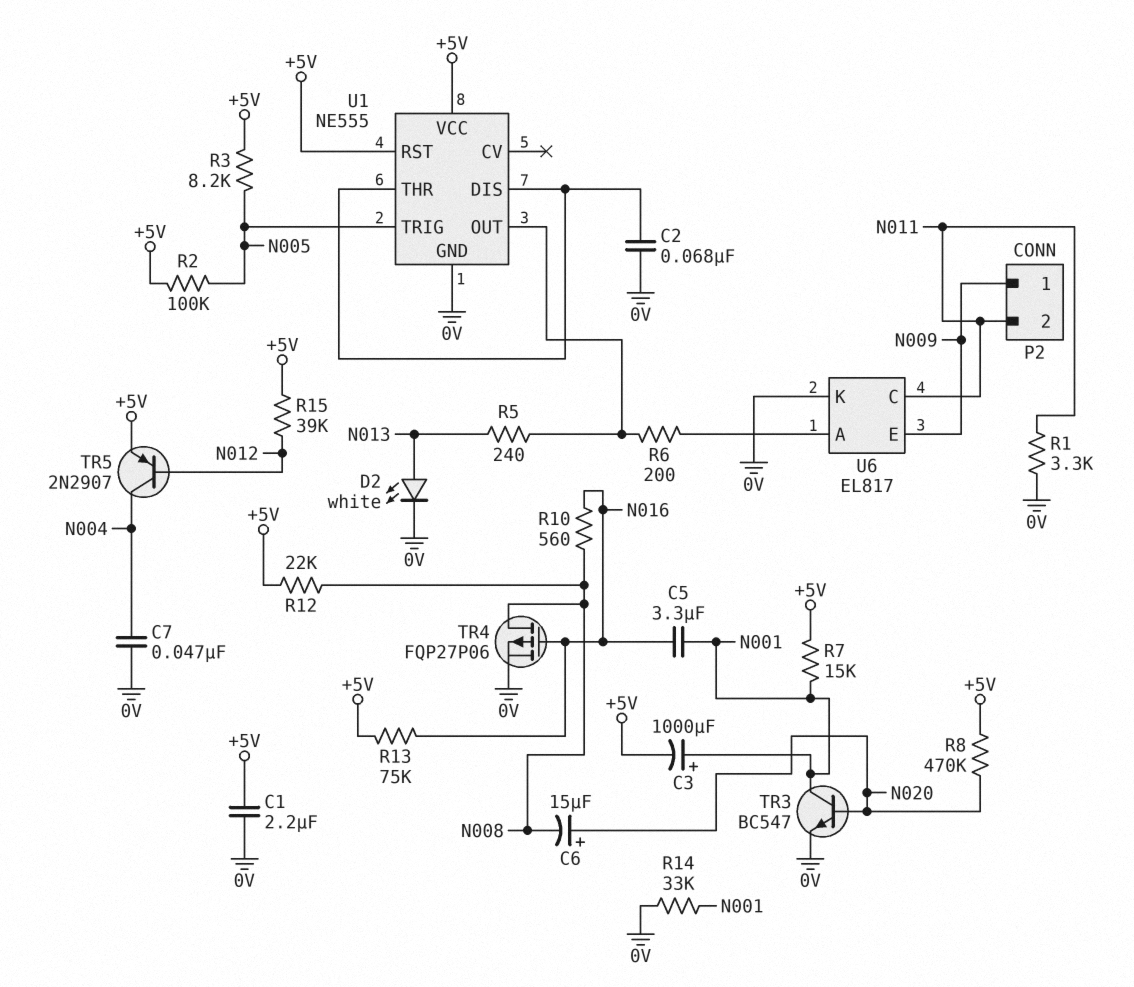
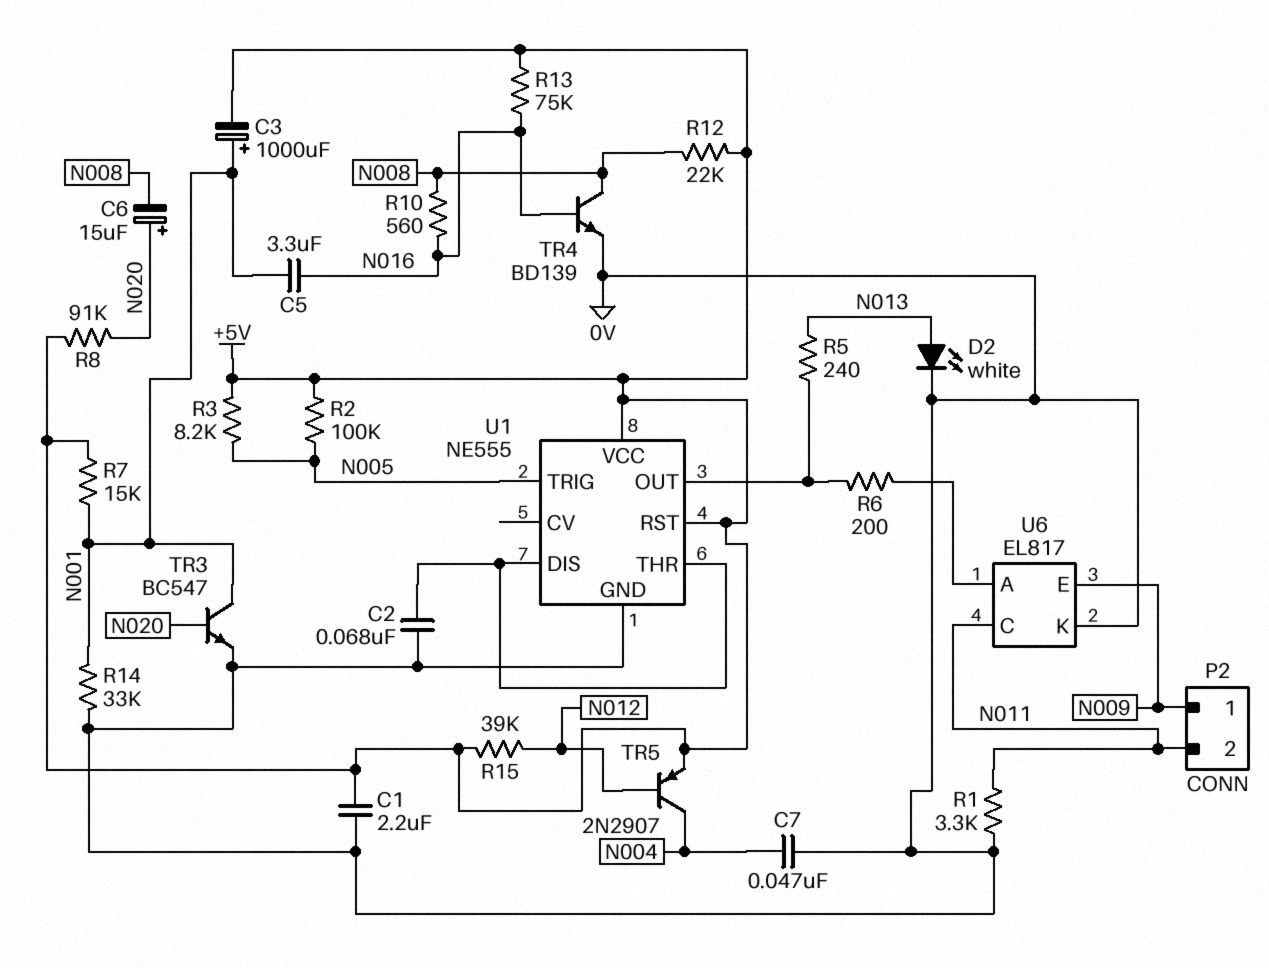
R8: 470k (+5V, N020) -> 91k (+5V, N020)
TR4: PMOS FQP27P06 (G N016, D N008, S 0V) -> NPN BD139 (B N016, C N008, E 0V)

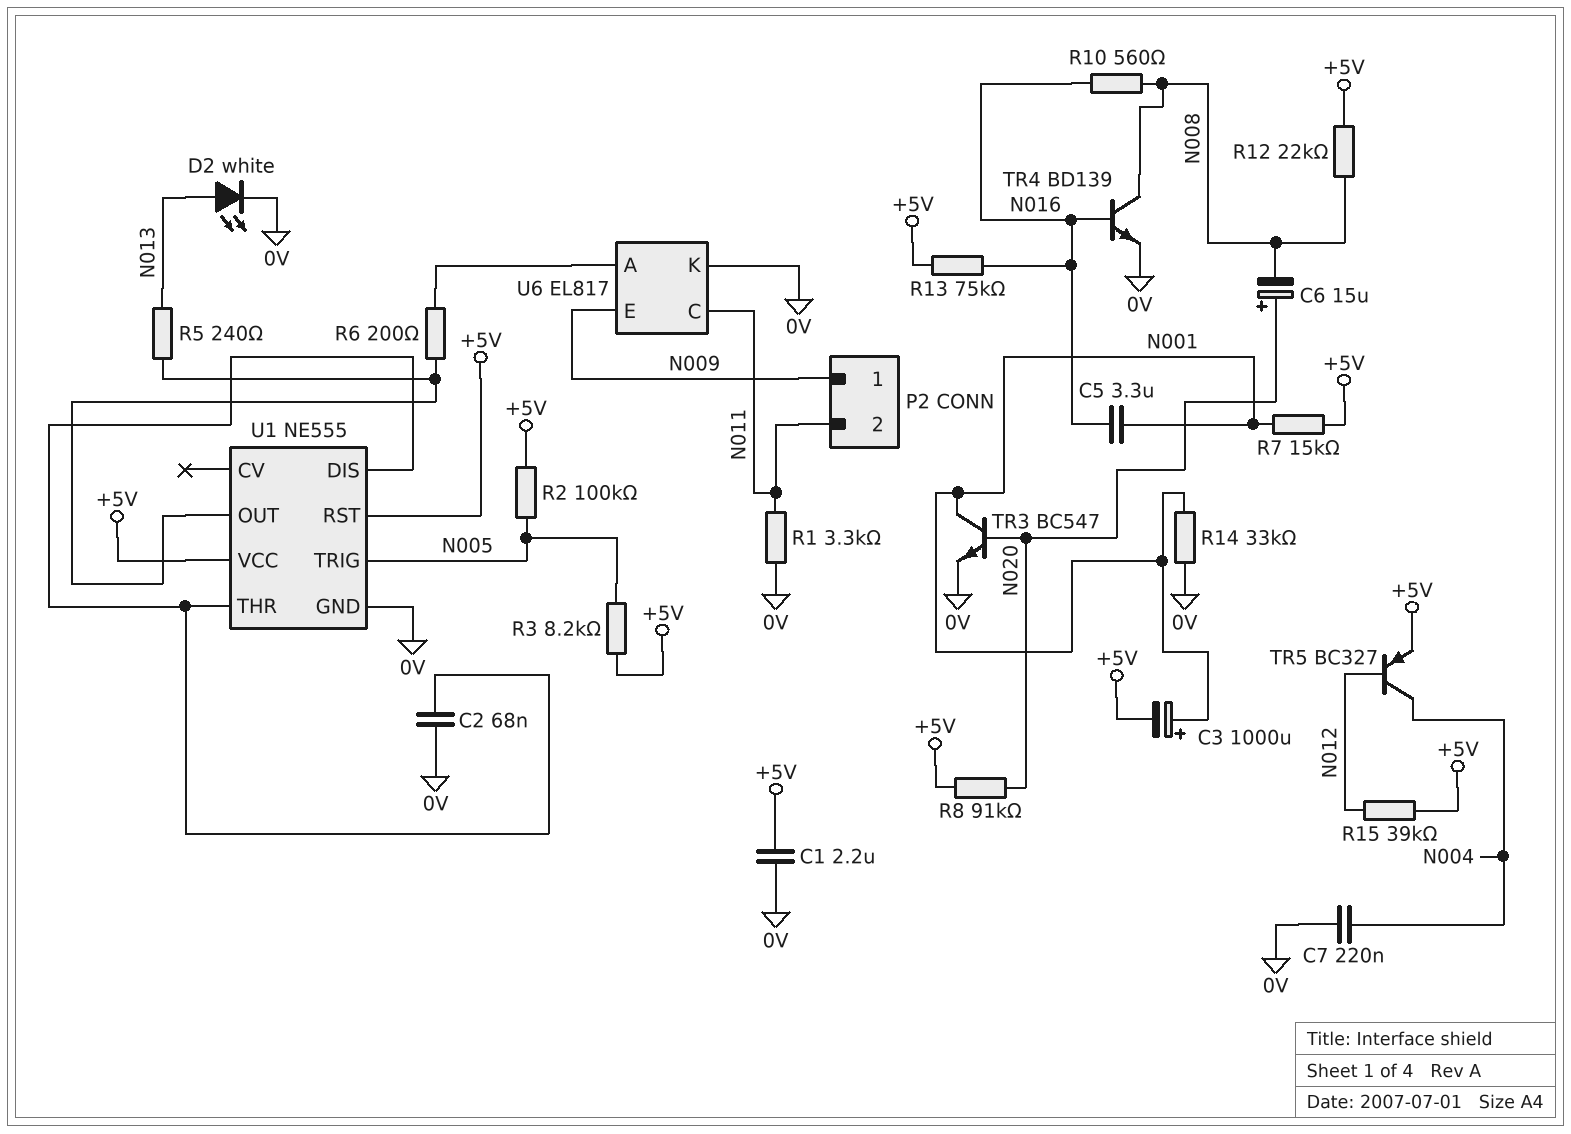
C7: 47nF (0V, N004) -> 220nF (0V, N004)
TR5: PNP 2N2907 (B N012, C N004, E +5V) -> PNP BC327 (B N012, C N004, E +5V)

